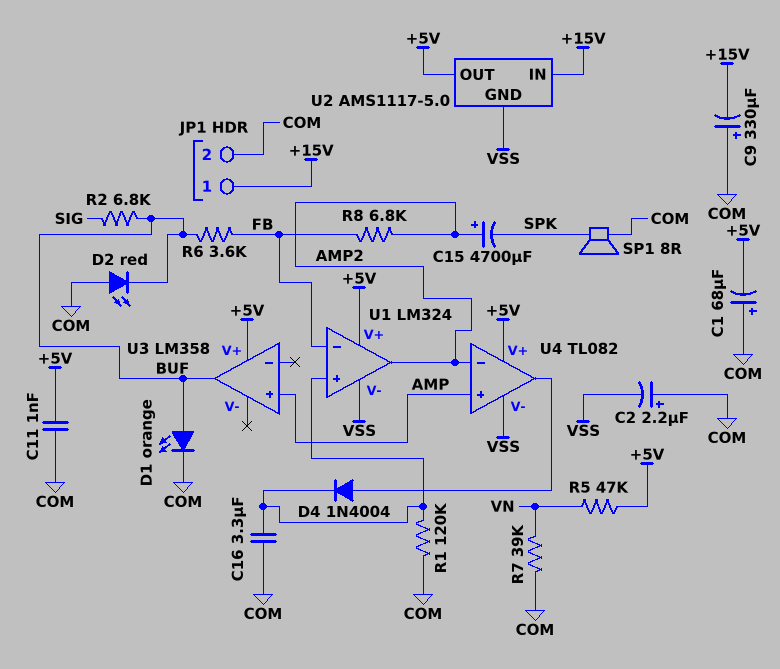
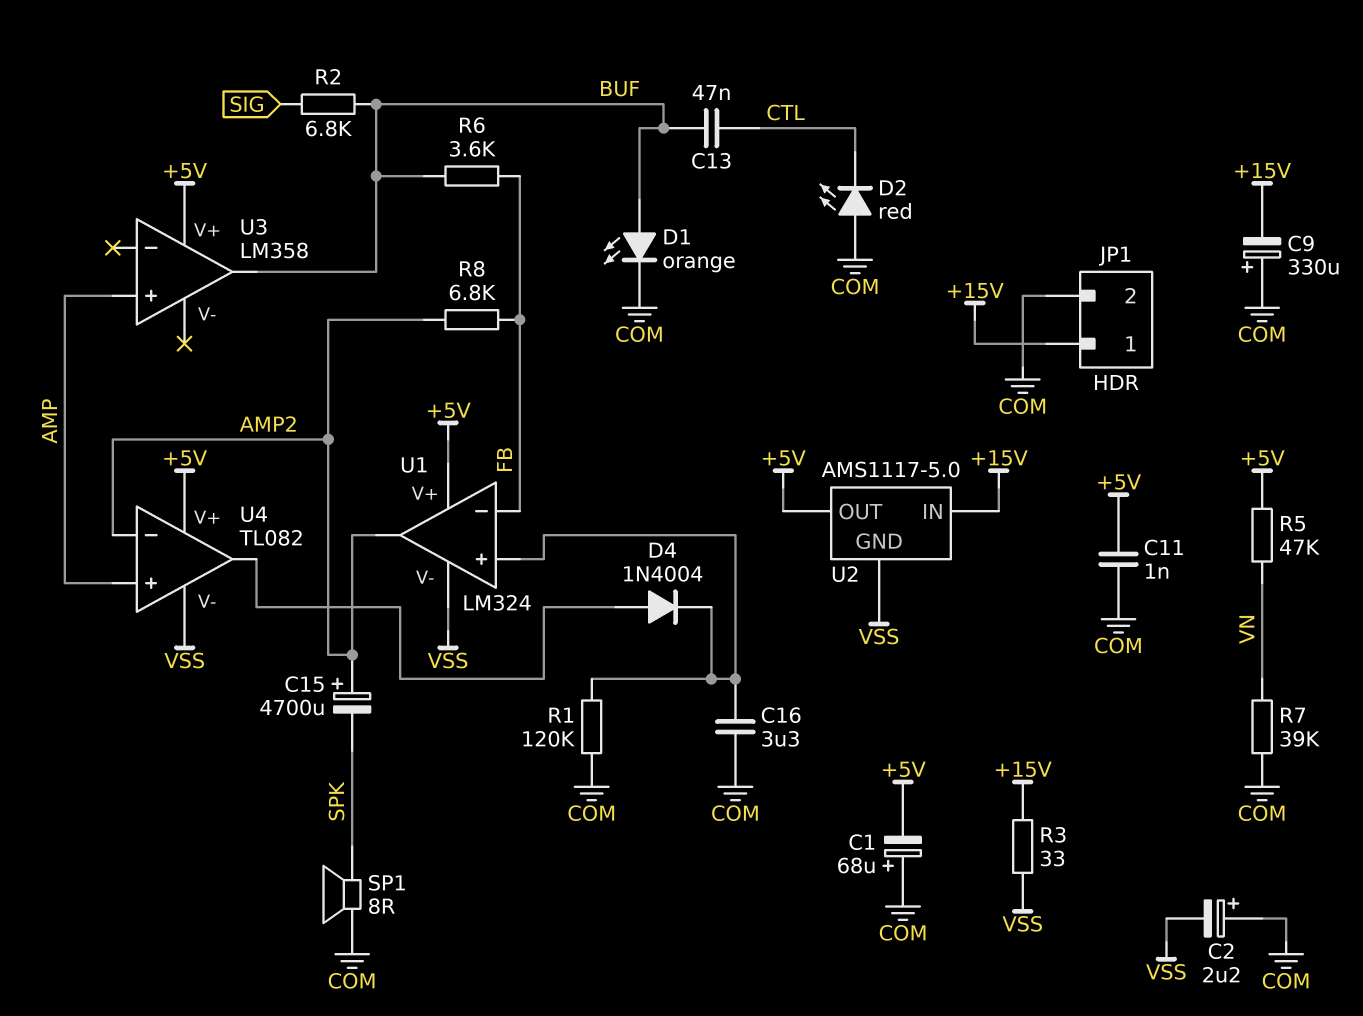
C13: none -> 47nF (BUF, CTL)
D2: LED red (A COM, K BUF) -> LED red (A COM, K CTL)
R3: none -> 33 (+15V, VSS)

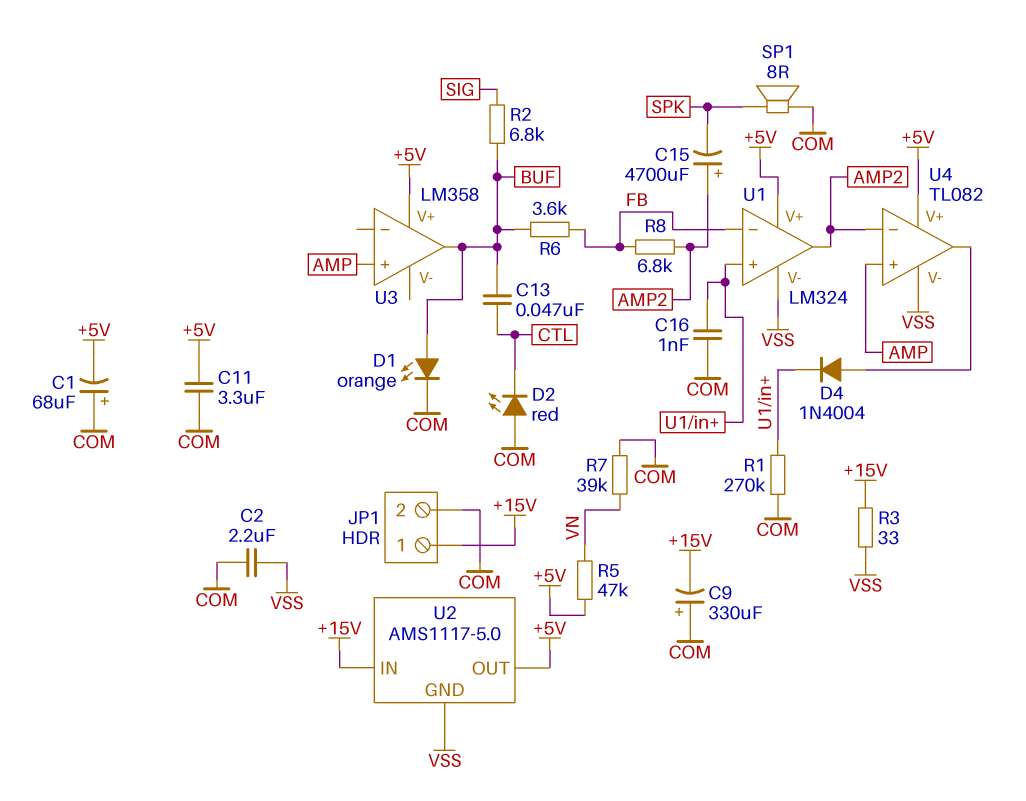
C2: 2.2uF (plus COM, minus VSS) -> 2.2uF (COM, VSS)
C11: 1nF (+5V, COM) -> 3.3uF (+5V, COM)
C16: 3.3uF (COM, U1/in+) -> 1nF (COM, U1/in+)
R1: 120k (COM, U1/in+) -> 270k (COM, U1/in+)

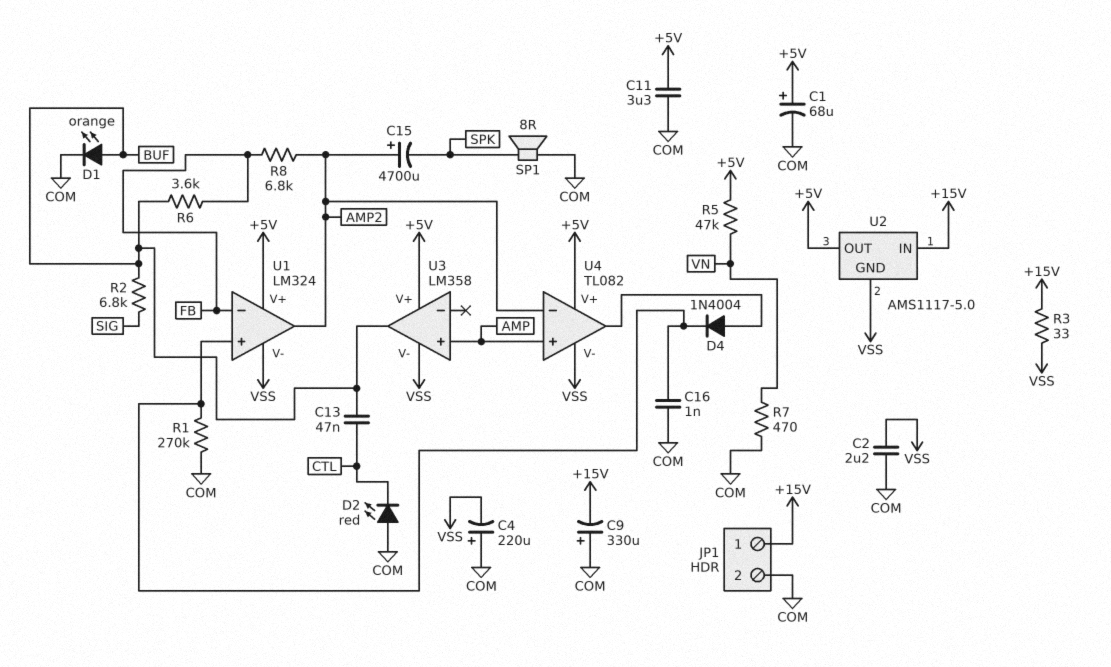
C1: 68uF (plus COM, minus +5V) -> 68uF (plus +5V, minus COM)
C4: none -> 220uF (plus COM, minus VSS)
R7: 39k (COM, VN) -> 470 (COM, VN)
U3 pin V-: none -> VSS

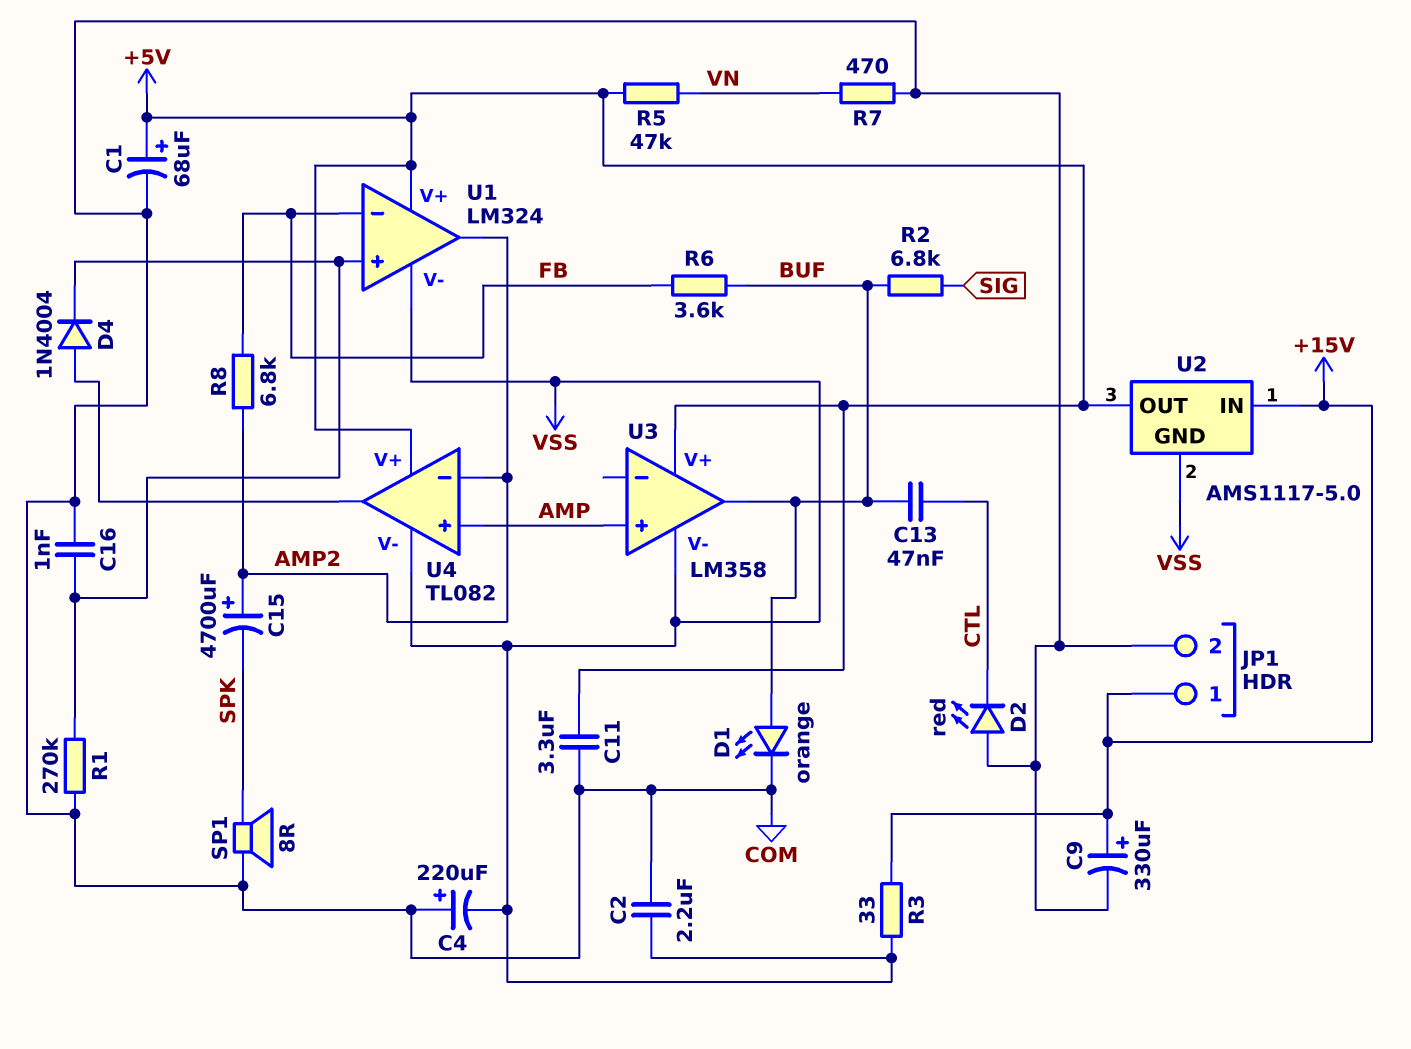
C9: 330uF (plus COM, minus +15V) -> 330uF (plus +15V, minus COM)

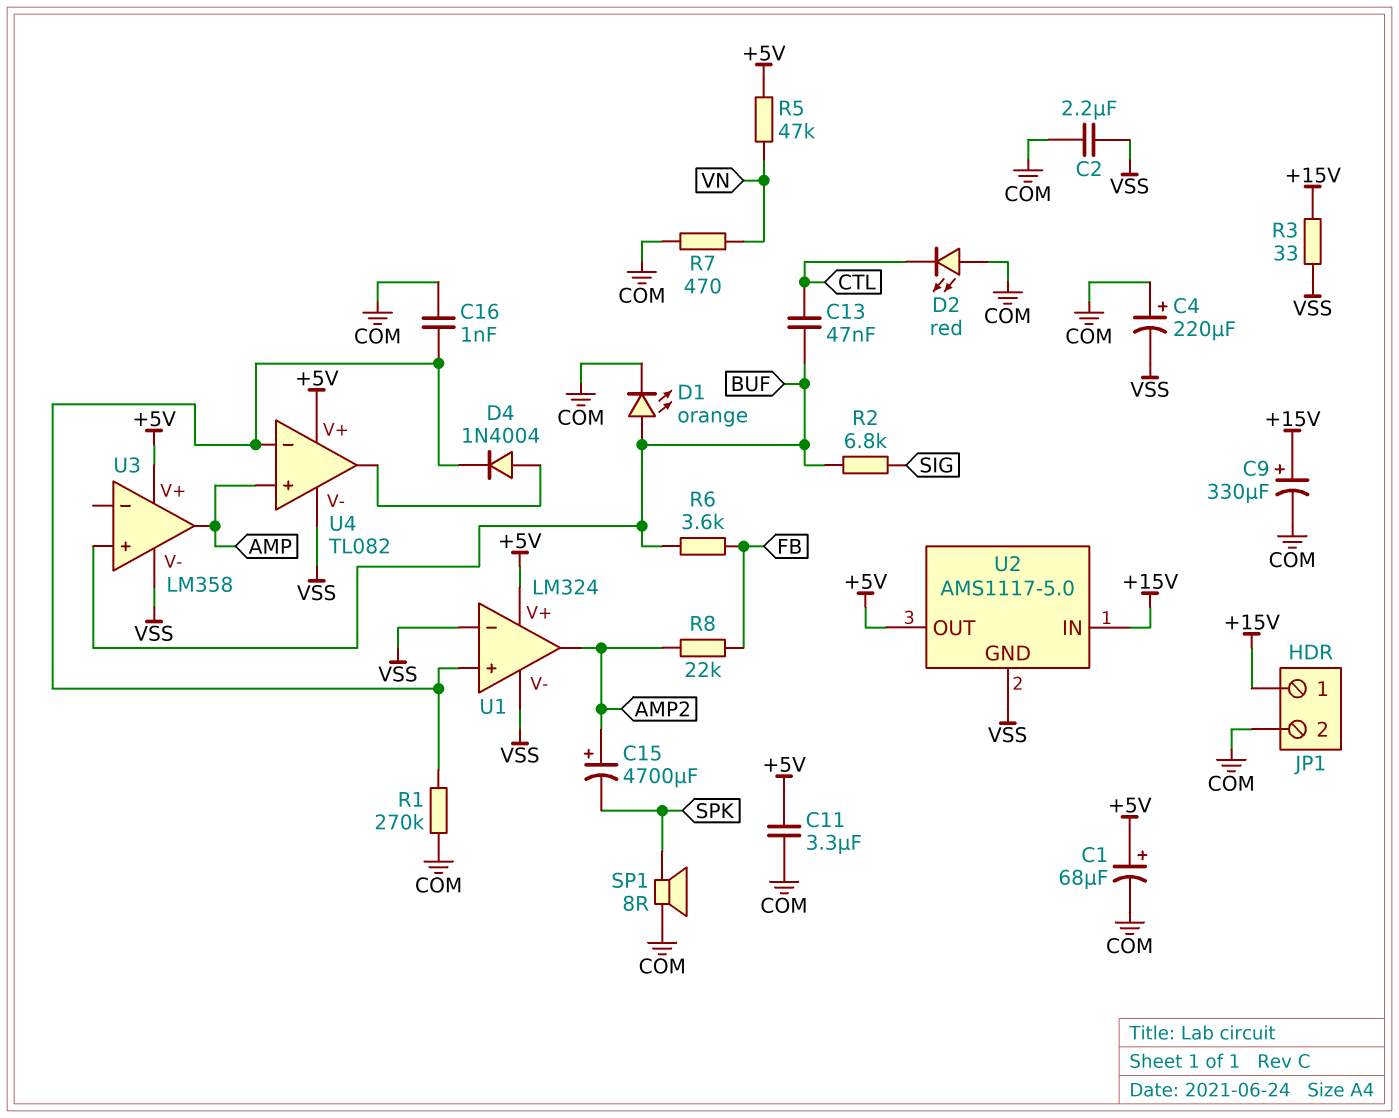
R8: 6.8k (AMP2, FB) -> 22k (AMP2, FB)
U1 pin in-: FB -> VSS
U3 pin in+: AMP -> BUF
U3 pin out: BUF -> AMP
U4 pin in-: AMP2 -> U1/in+

